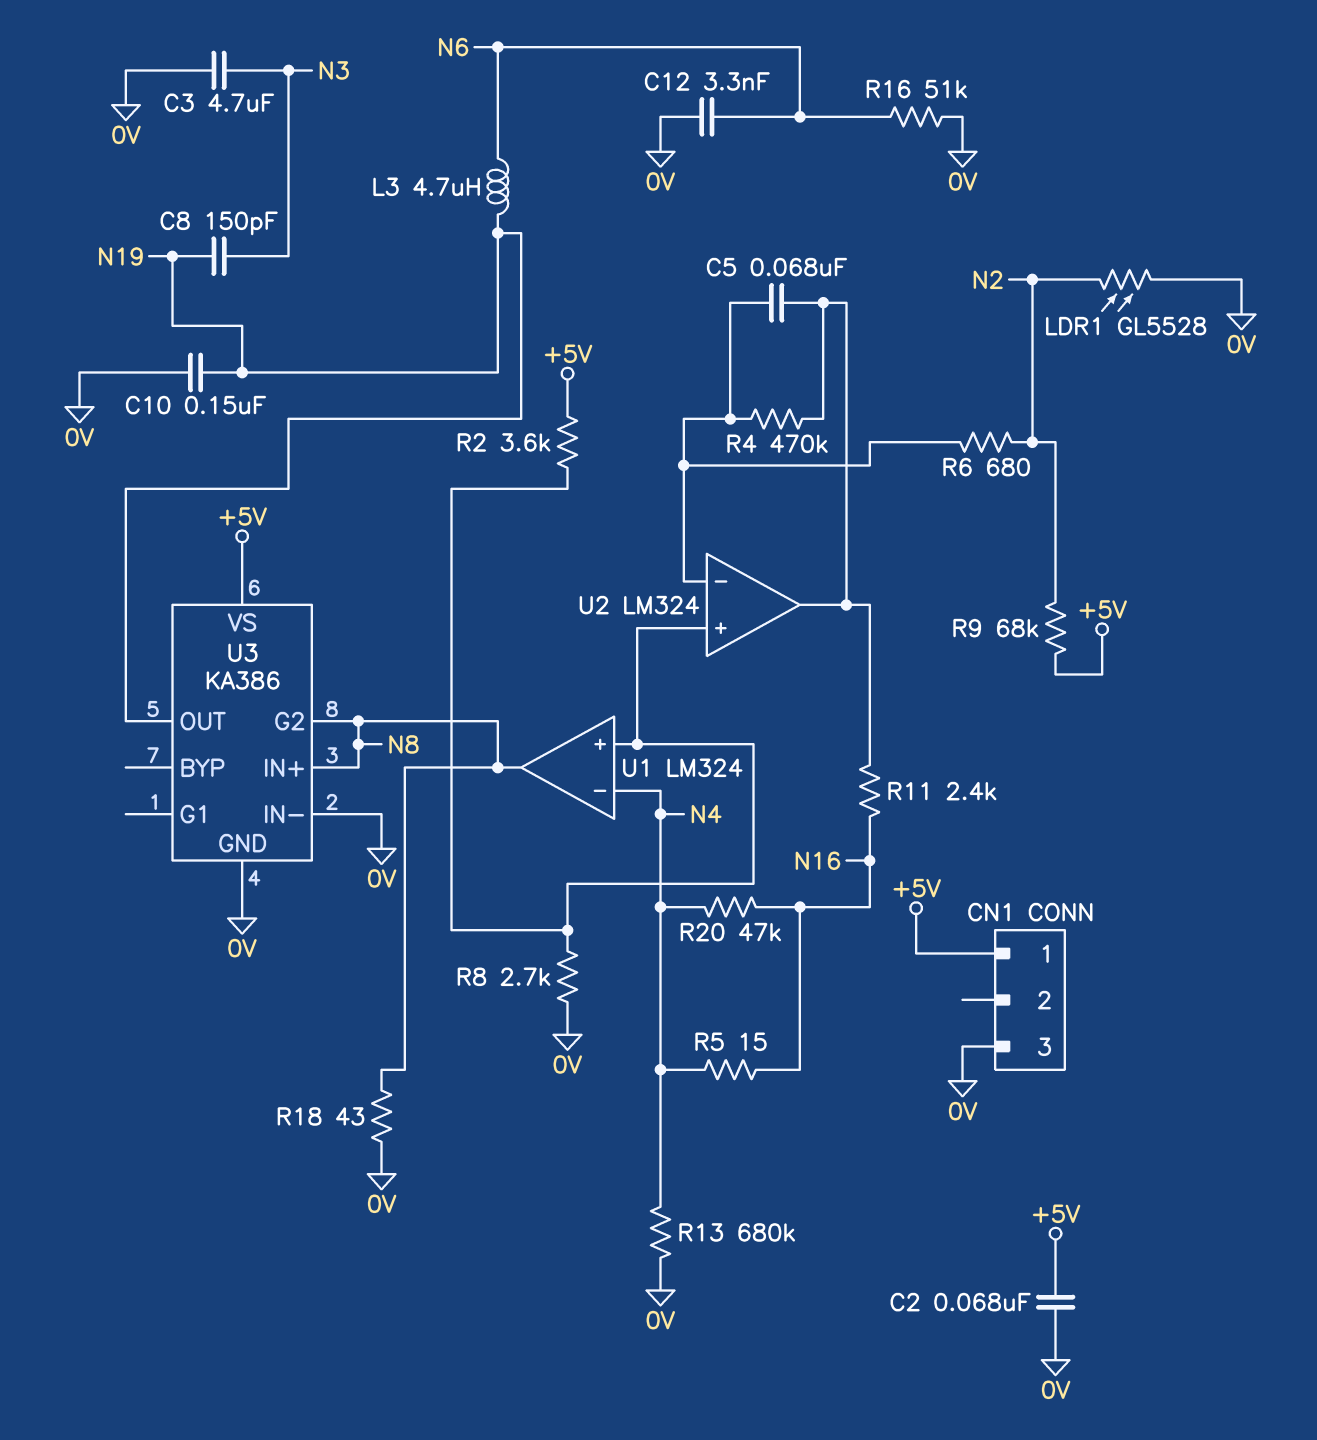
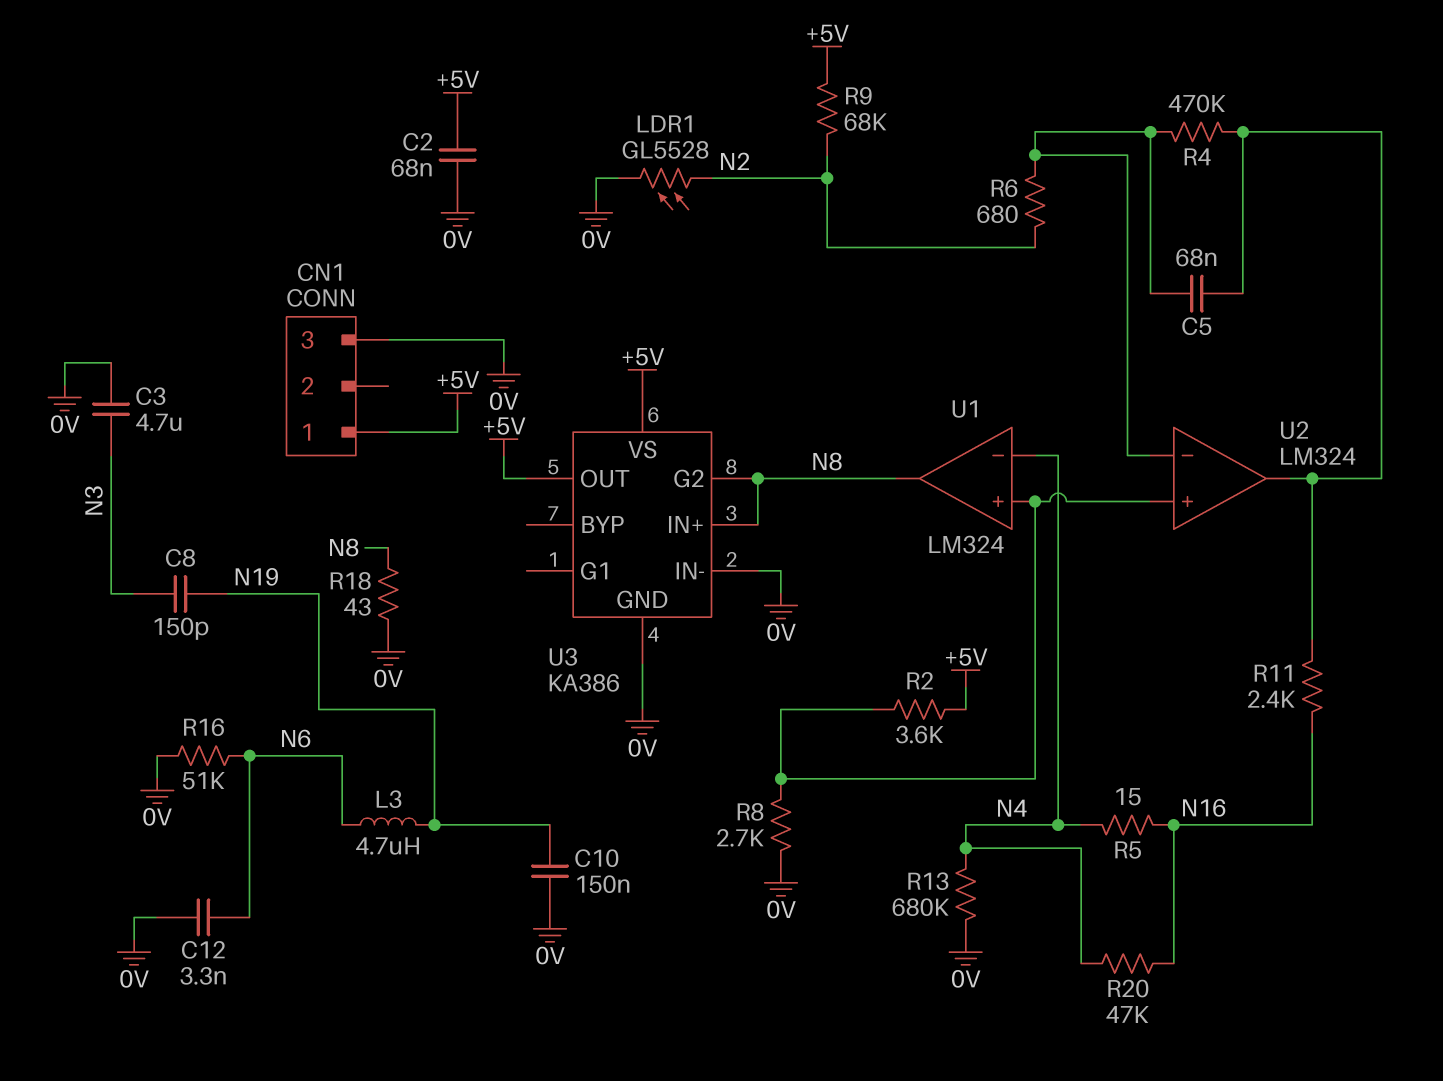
U3 pin OUT: N19 -> +5V

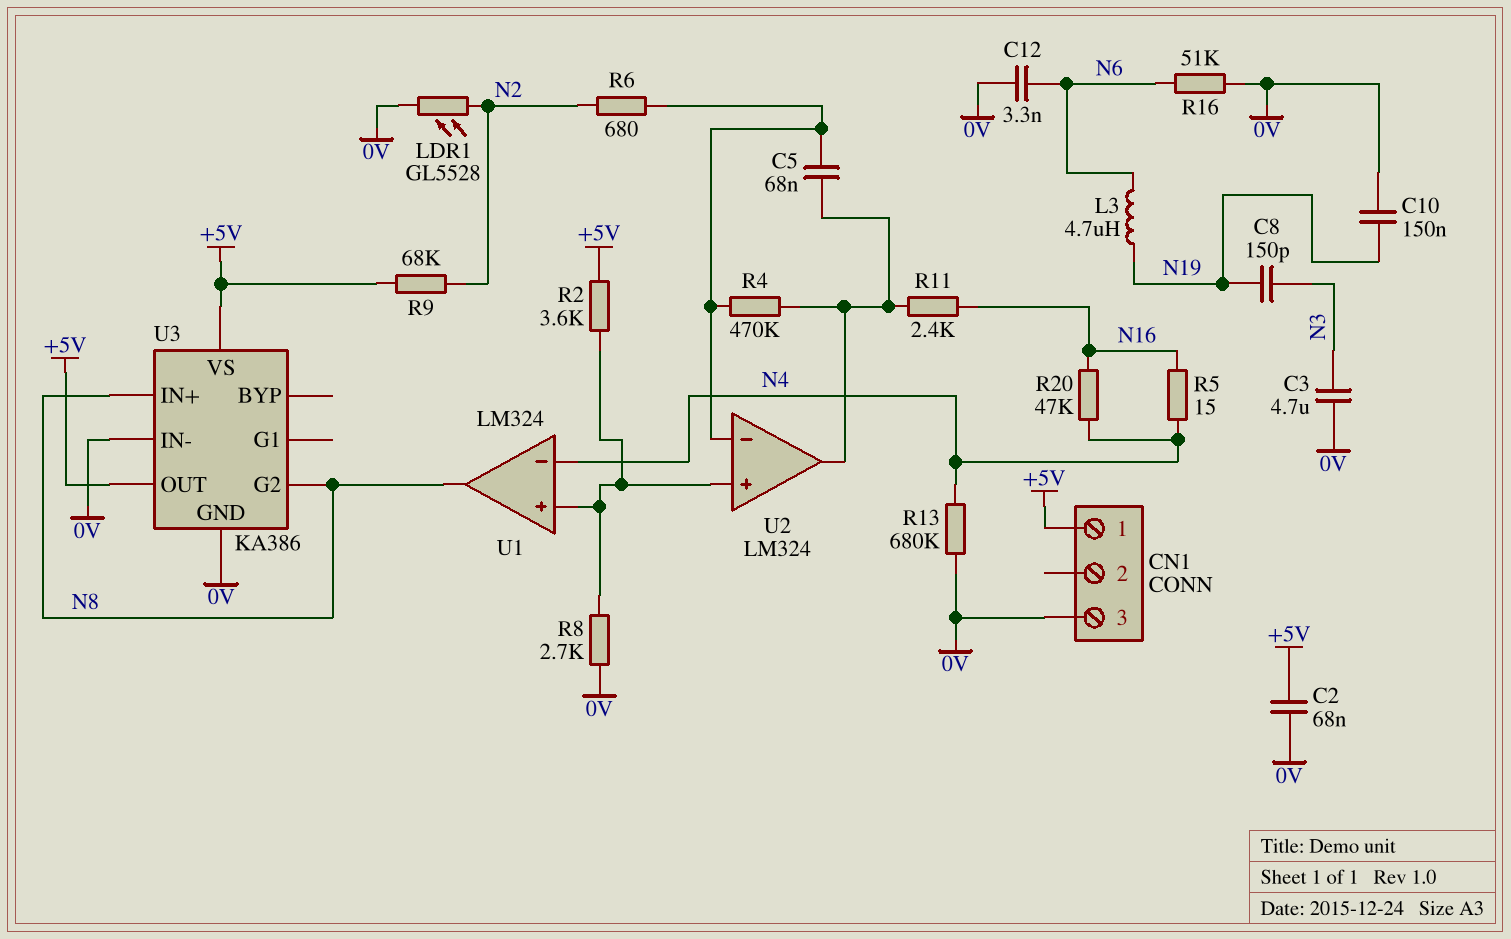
R18: 43 (0V, N8) -> none

